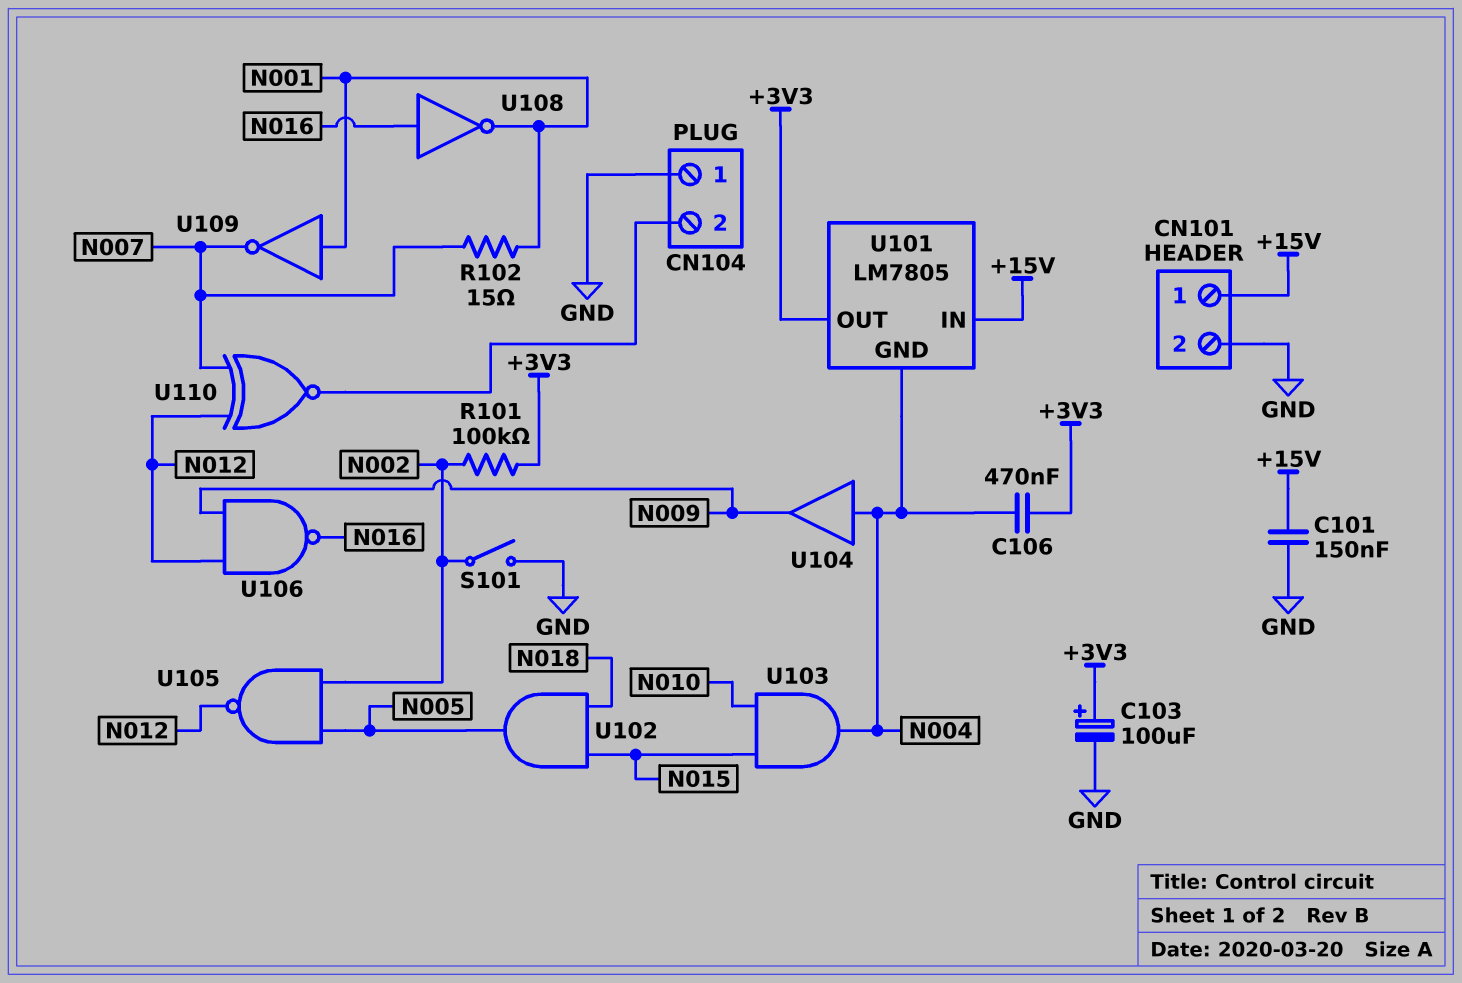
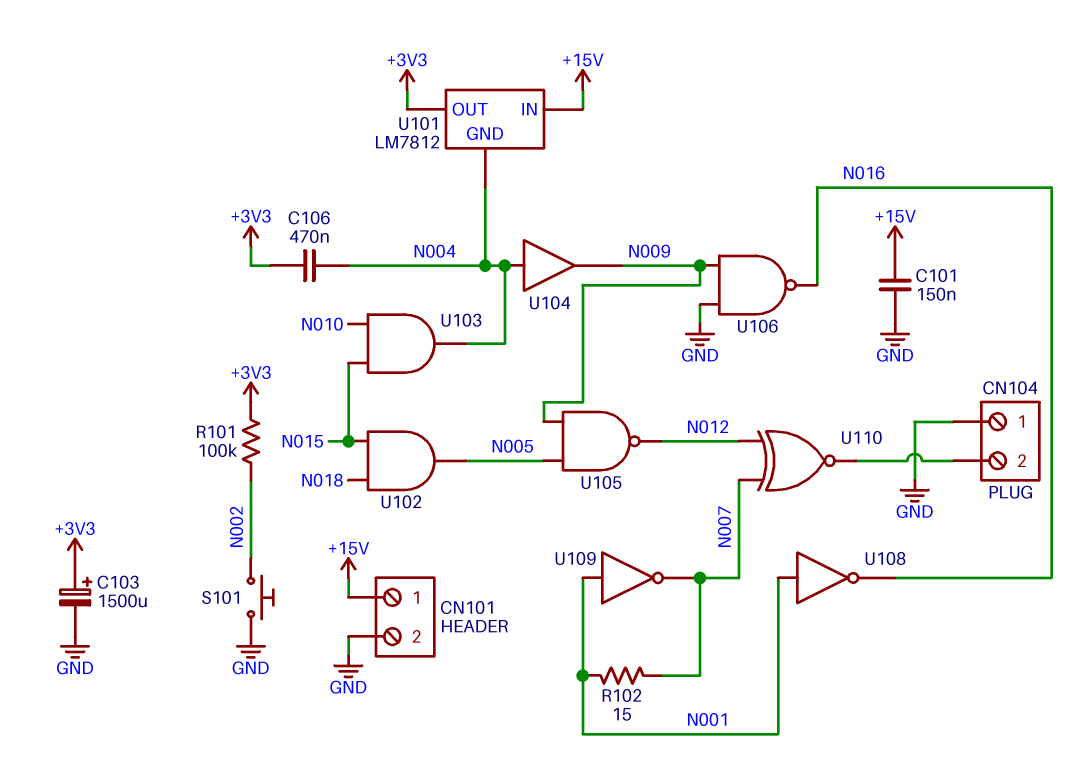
C103: 100uF (plus +3V3, minus GND) -> 1500uF (plus +3V3, minus GND)
S101: switch (GND, N002) -> button (GND, N002)
U101: LM7805 -> LM7812
U105: NAND (in N002, in N005, out N012) -> NAND (in N005, in N009, out N012)
U106: NAND (in N009, in N012, out N016) -> NAND (in GND, in N009, out N016)
U108: NOT (in N016, out N001) -> NOT (in N001, out N016)

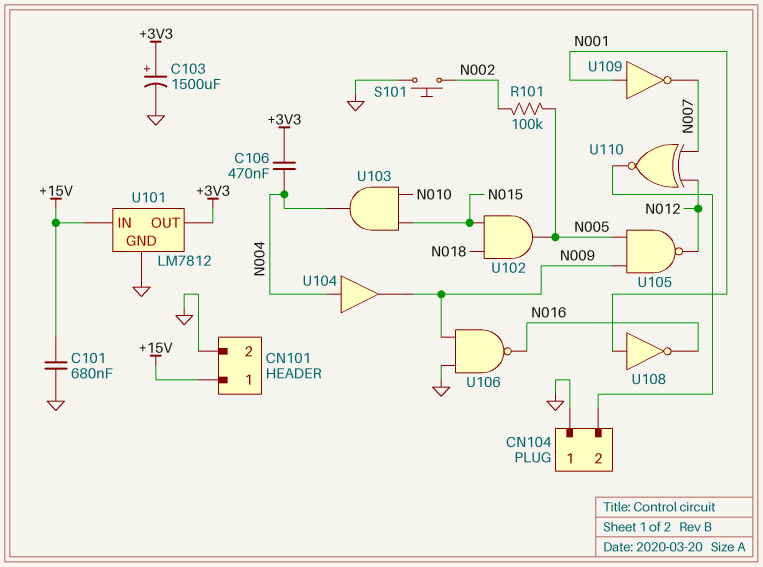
C101: 150nF (+15V, GND) -> 680nF (+15V, GND)
R101: 100k (+3V3, N002) -> 100k (N002, N005)
R102: 15 (N001, N007) -> none
U101 pin GND: N004 -> GND

